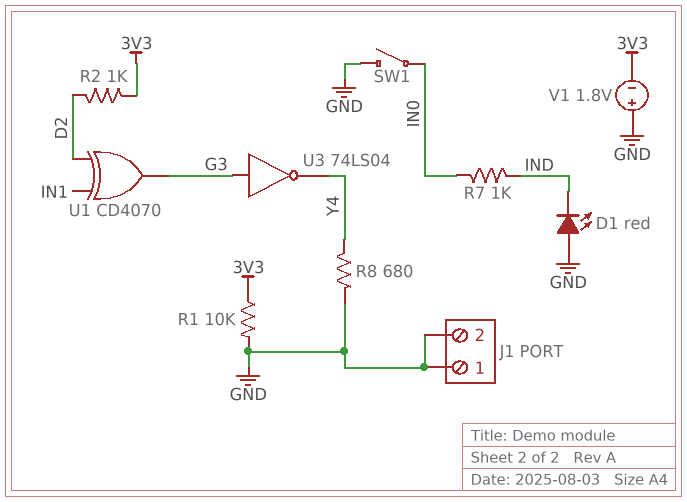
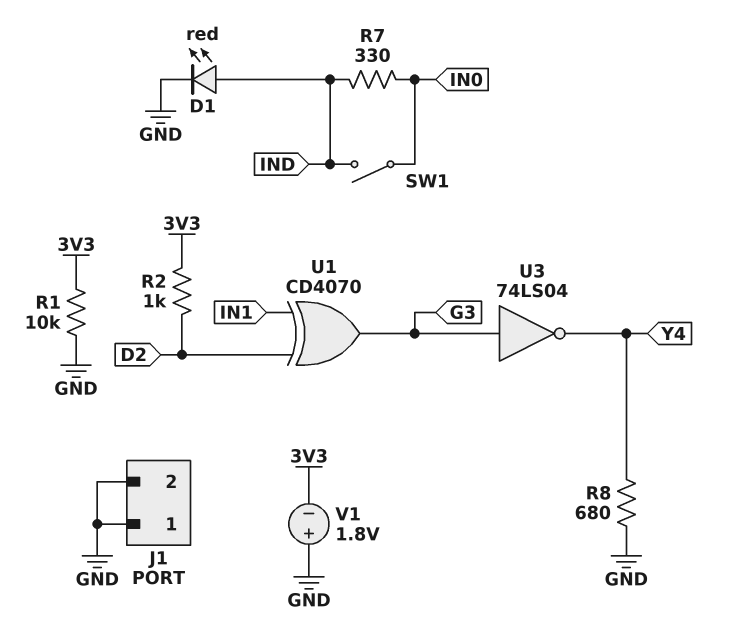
D1: LED red (A GND, K IND) -> LED red (A IND, K GND)
R7: 1k (IN0, IND) -> 330 (IN0, IND)
SW1: switch (GND, IN0) -> switch (IN0, IND)

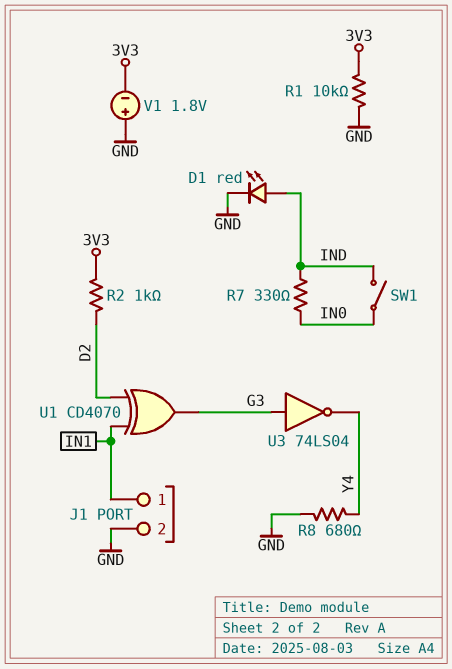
J1 pin 1: GND -> IN1

